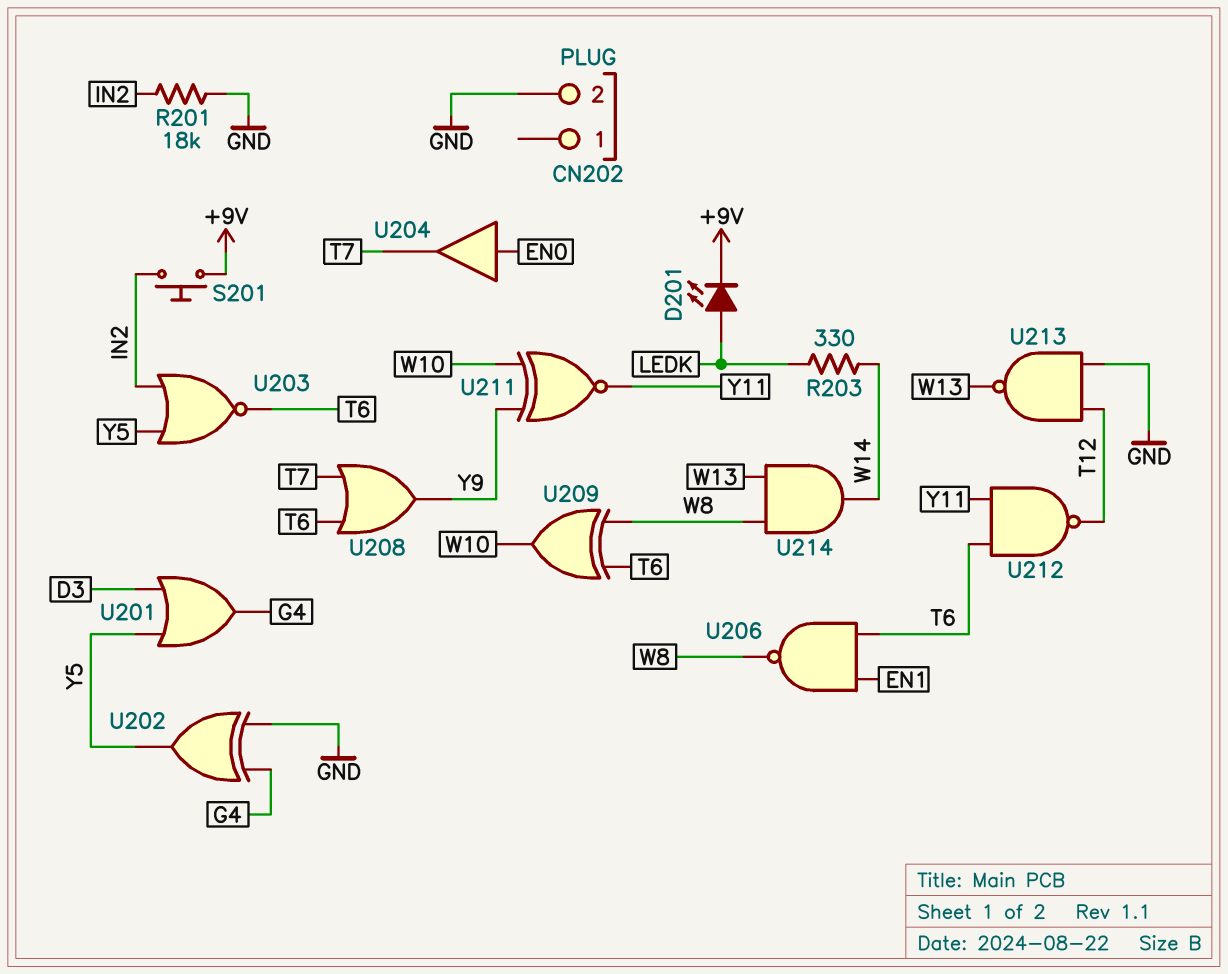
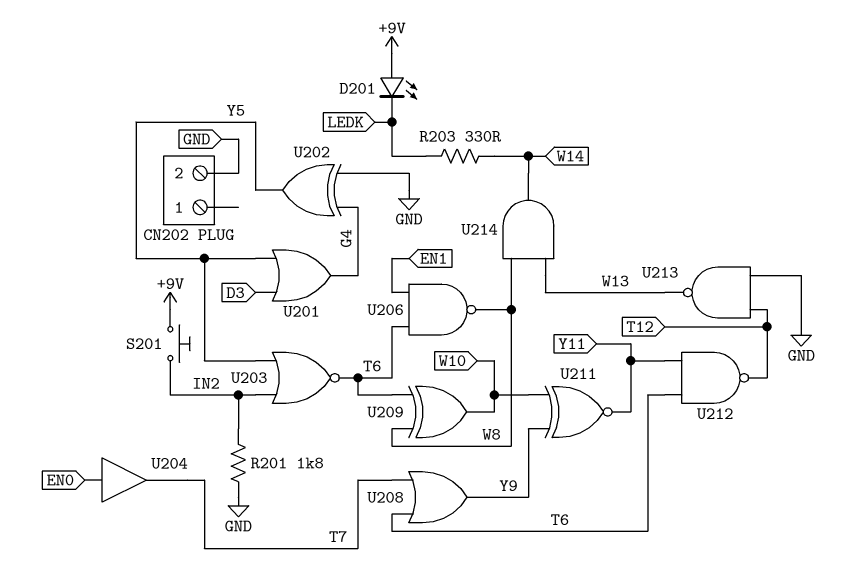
D201: LED (A LEDK, K +9V) -> LED (A +9V, K LEDK)
R201: 18k (GND, IN2) -> 1.8k (GND, IN2)

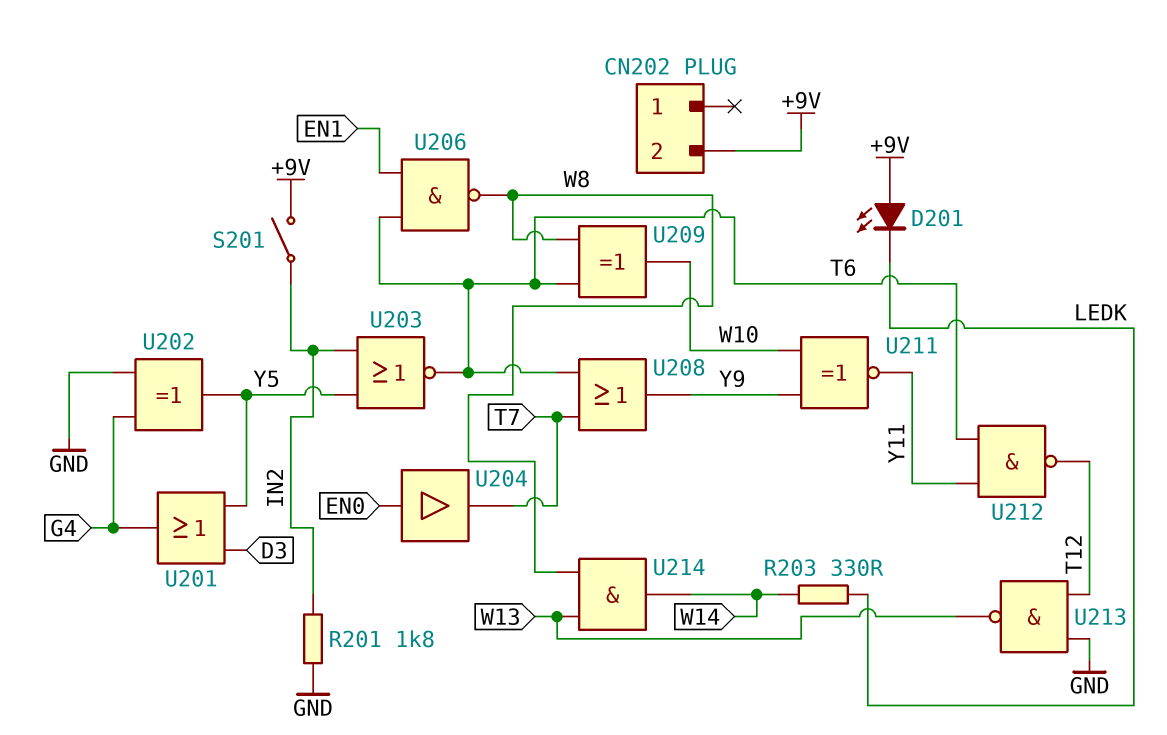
CN202 pin 2: GND -> +9V
S201: button (+9V, IN2) -> switch (+9V, IN2)

